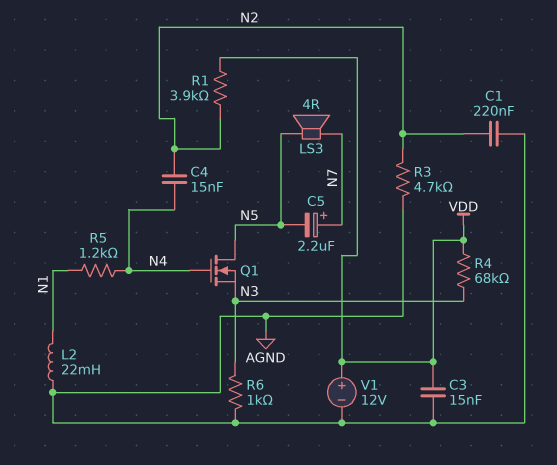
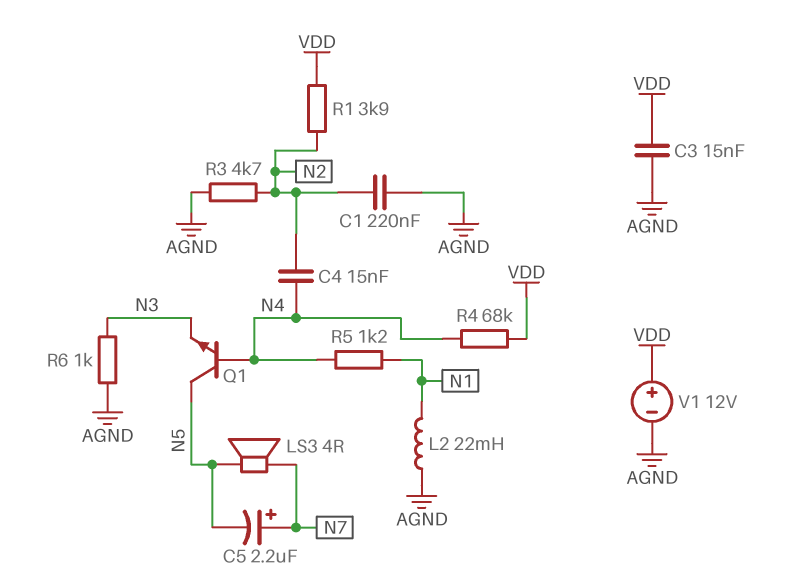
Q1: NMOS (G N4, D N5, S N3) -> NPN (B N4, C N5, E N3)
R4: 68k (N3, VDD) -> 68k (N4, VDD)

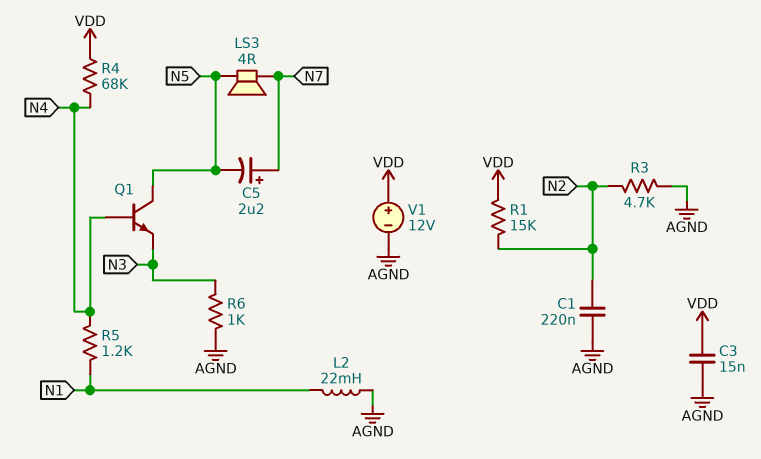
C4: 15nF (N2, N4) -> none
R1: 3.9k (N2, VDD) -> 15k (N2, VDD)

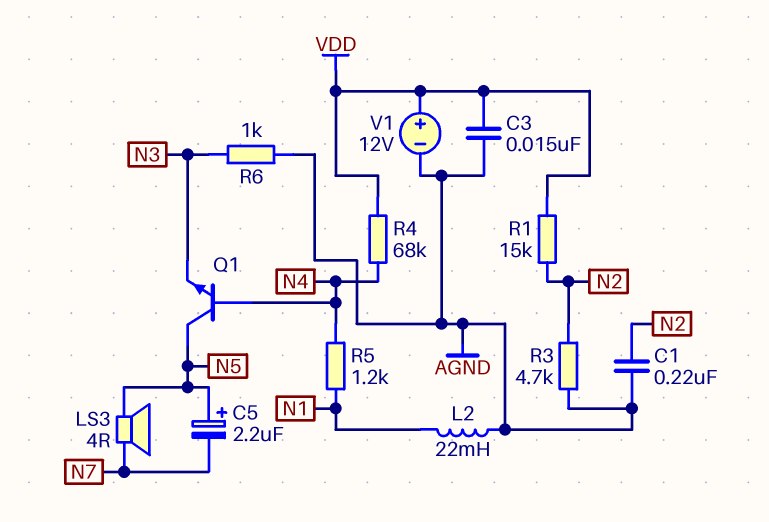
C5: 2.2uF (plus N7, minus N5) -> 2.2uF (plus N5, minus N7)

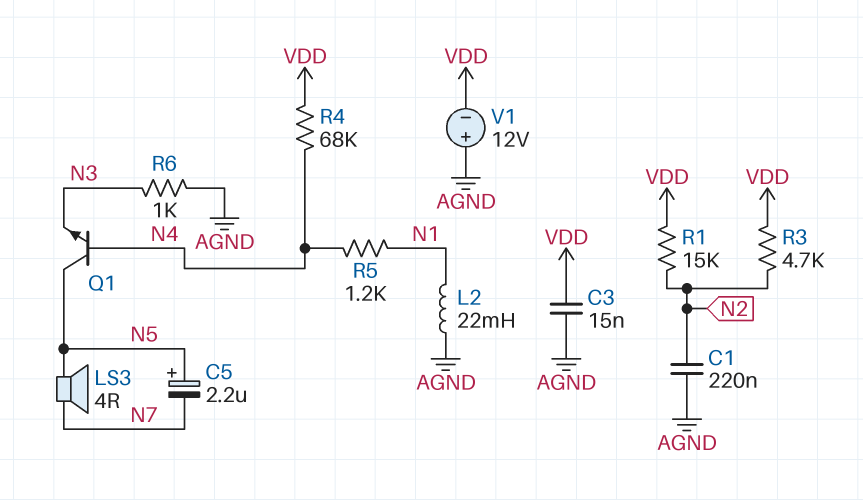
R3: 4.7k (AGND, N2) -> 4.7k (N2, VDD)
V1: 12V (plus VDD, minus AGND) -> 12V (plus AGND, minus VDD)

